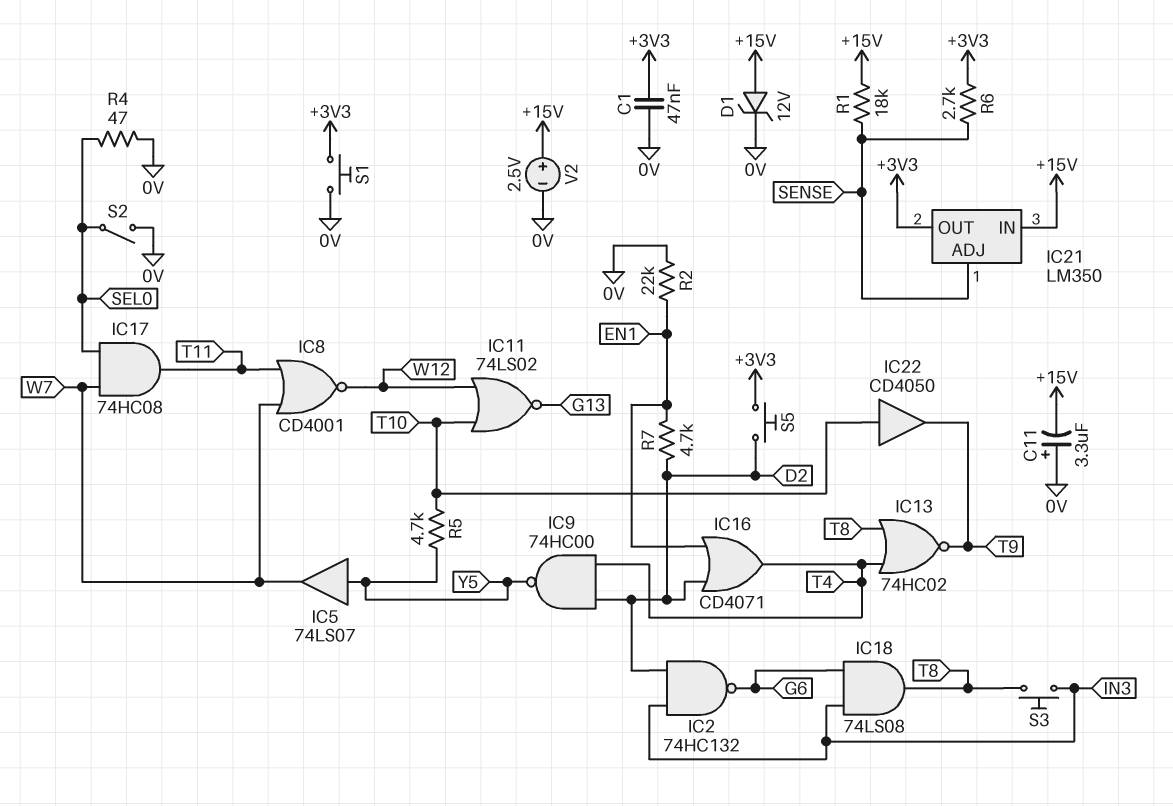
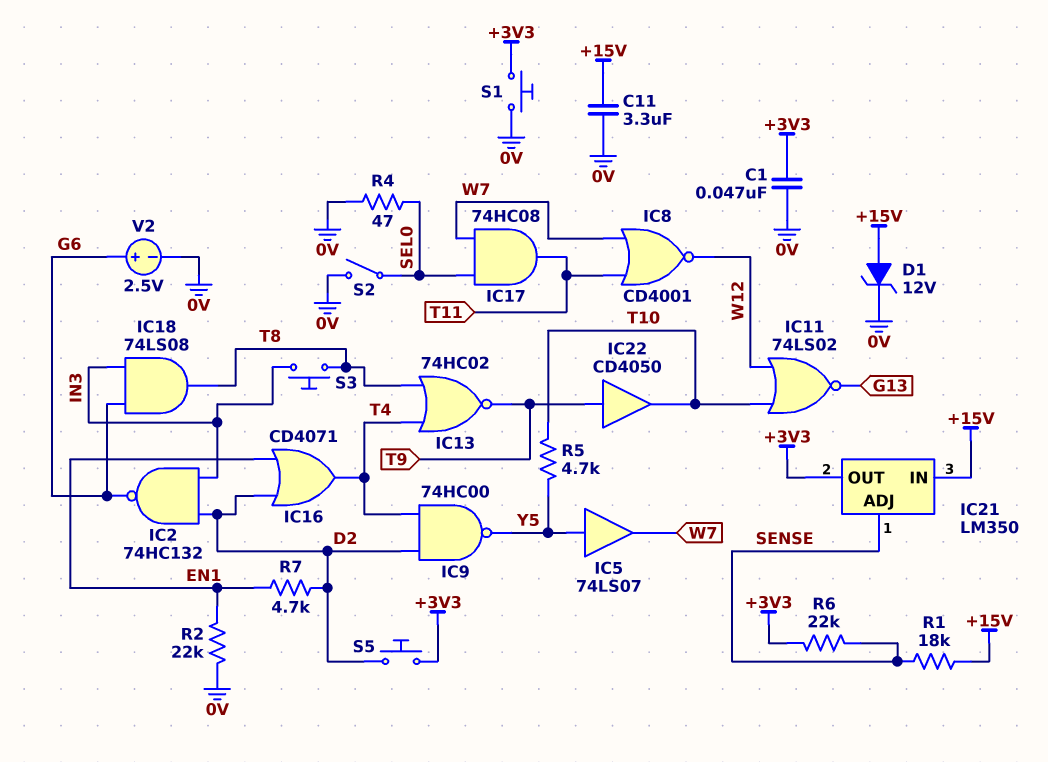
C11: 3.3uF (plus 0V, minus +15V) -> 3.3uF (+15V, 0V)
IC22: buffer CD4050 (in T10, out T9) -> buffer CD4050 (in T9, out T10)
R6: 2.7k (+3V3, SENSE) -> 22k (+3V3, SENSE)
V2: 2.5V (plus +15V, minus 0V) -> 2.5V (plus G6, minus 0V)

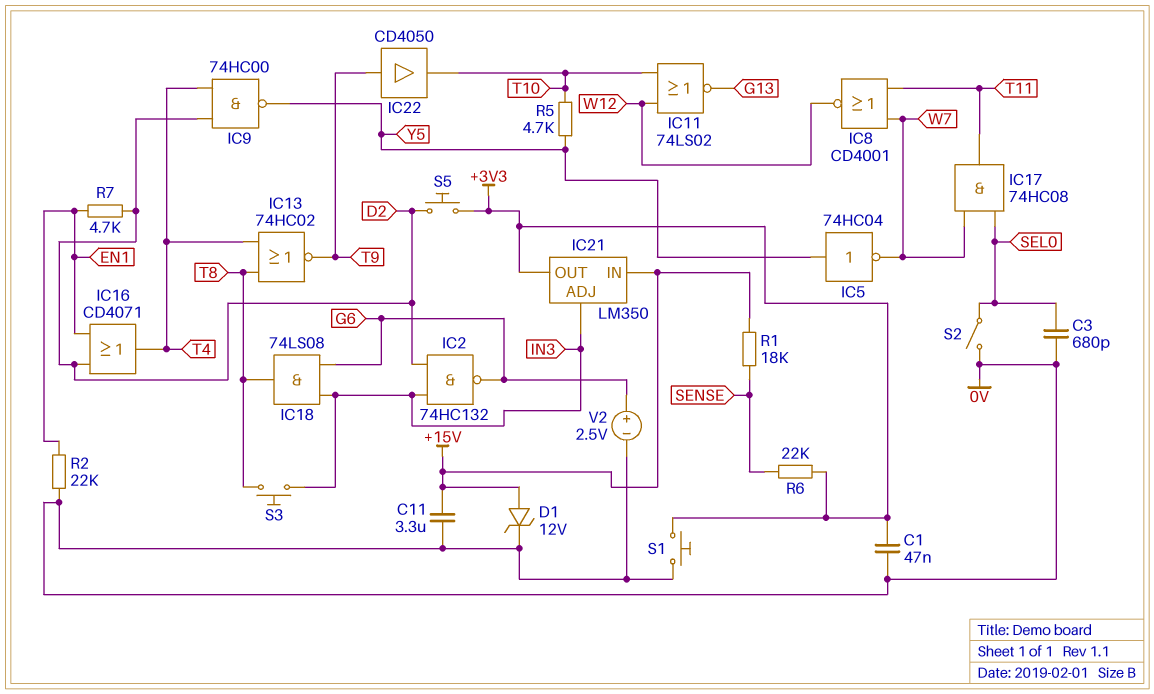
C3: none -> 680pF (0V, SEL0)
IC5: buffer 74LS07 (in Y5, out W7) -> NOT 74HC04 (in Y5, out W7)
IC21 pin ADJ: SENSE -> IN3
R4: 47 (0V, SEL0) -> none

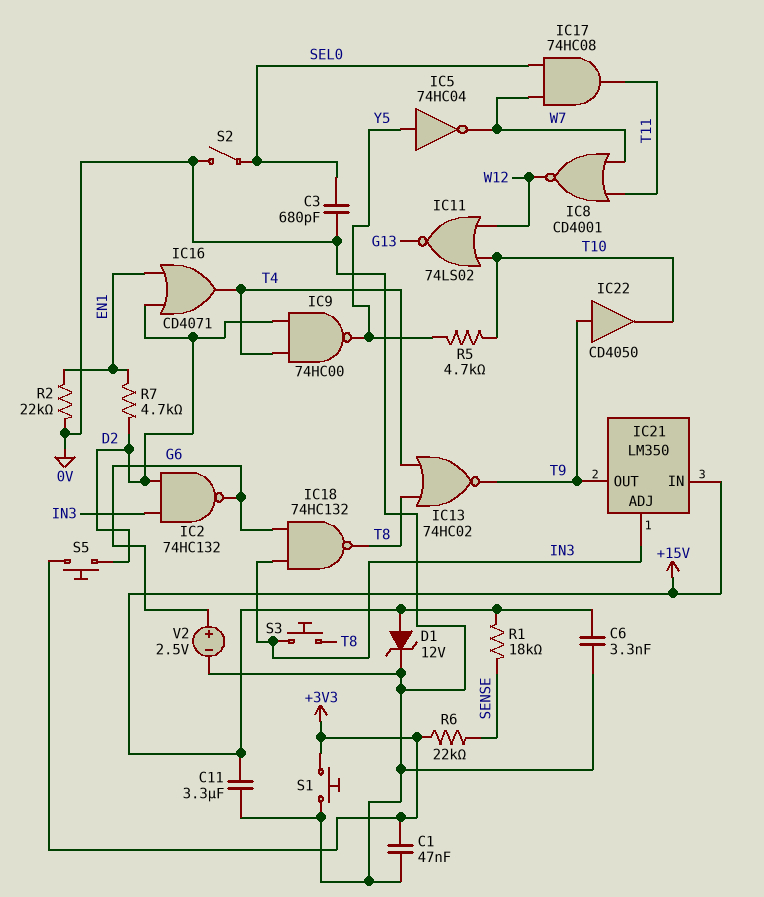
C6: none -> 3.3nF (+15V, 0V)
IC18: AND 74LS08 (in G6, in IN3, out T8) -> NAND 74HC132 (in G6, in IN3, out T8)
IC21 pin OUT: +3V3 -> T9

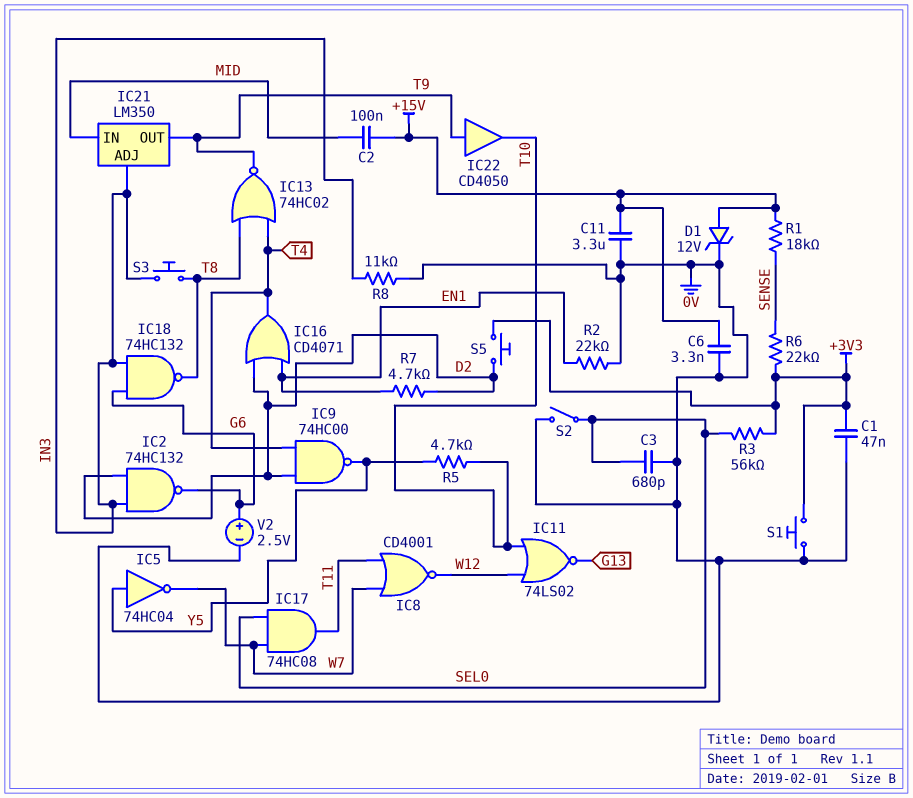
C2: none -> 100nF (+15V, MID)
IC21 pin IN: +15V -> MID
R3: none -> 56k (+3V3, SEL0)
R8: none -> 11k (0V, IN3)

